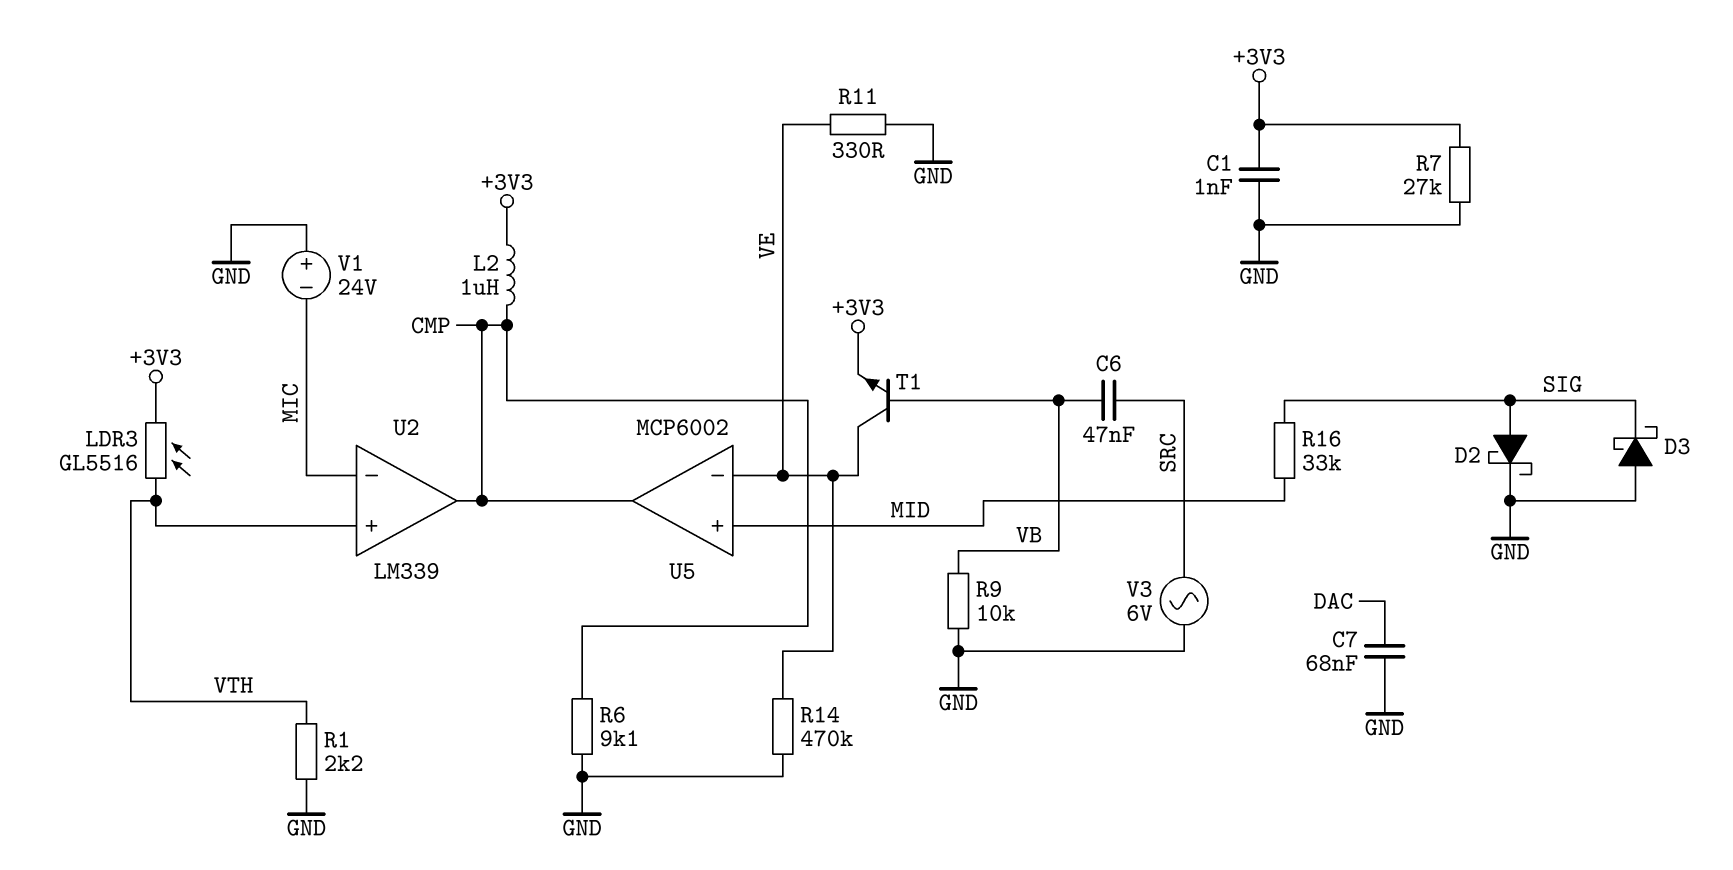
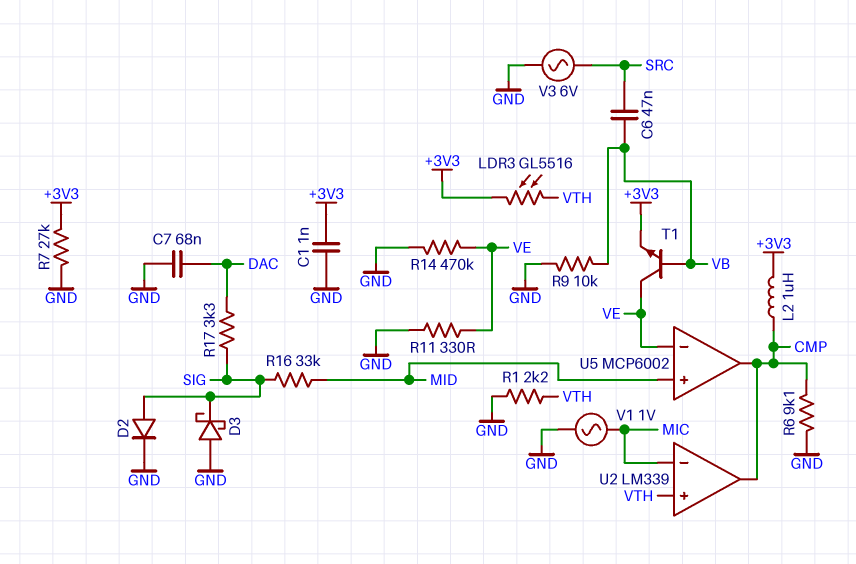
D2: schottky (A SIG, K GND) -> diode (A SIG, K GND)
R17: none -> 3.3k (DAC, SIG)
V1: 24V (plus GND, minus MIC) -> AC 1V (GND, MIC)

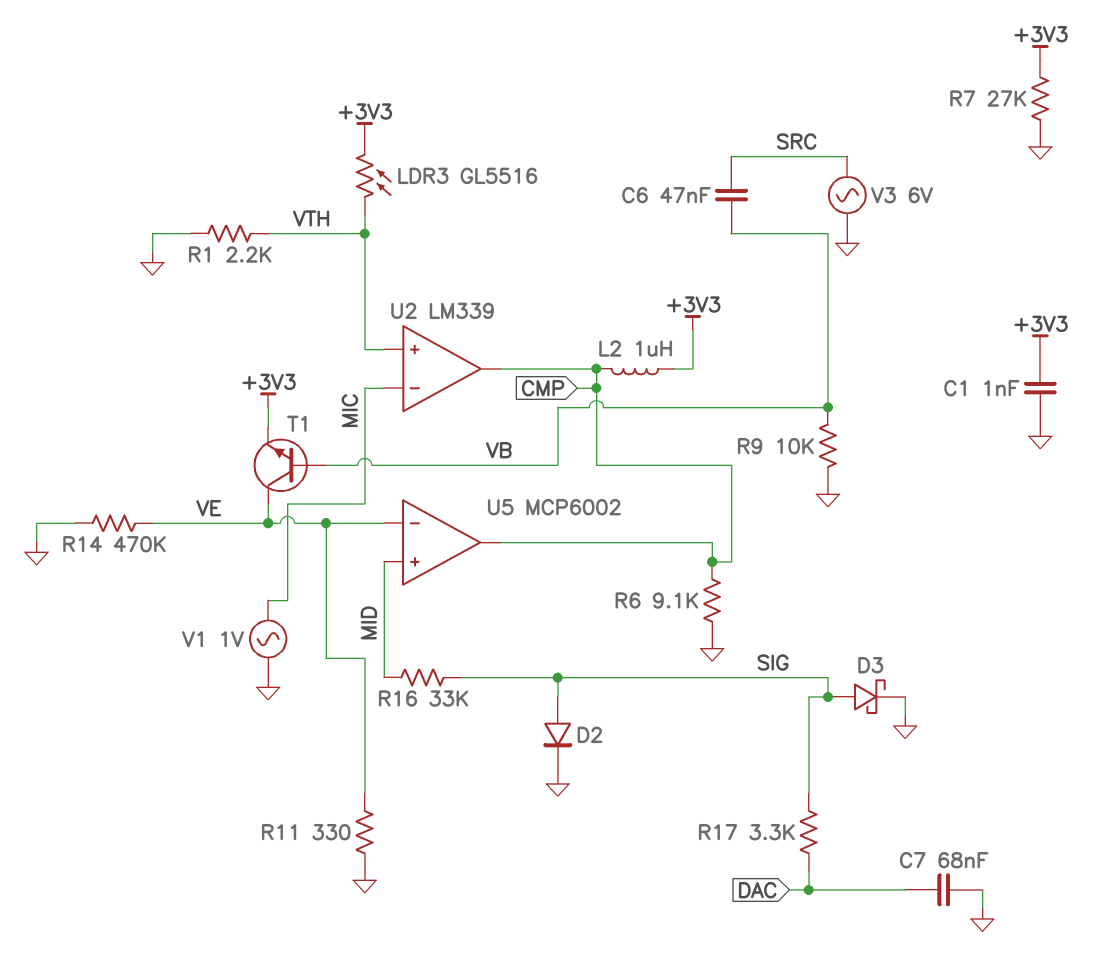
D3: schottky (A GND, K SIG) -> schottky (A SIG, K GND)

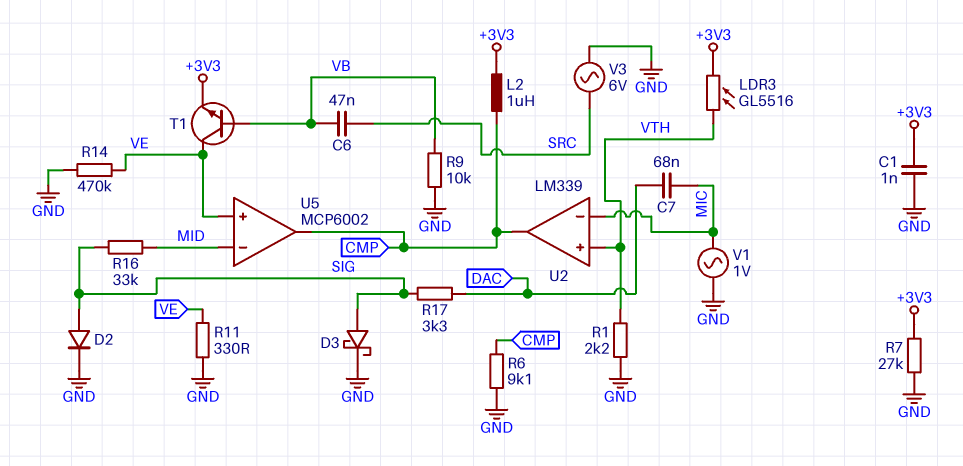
C7: 68nF (DAC, GND) -> 68nF (DAC, MIC)
U5 pin in+: MID -> VE
U5 pin in-: VE -> MID

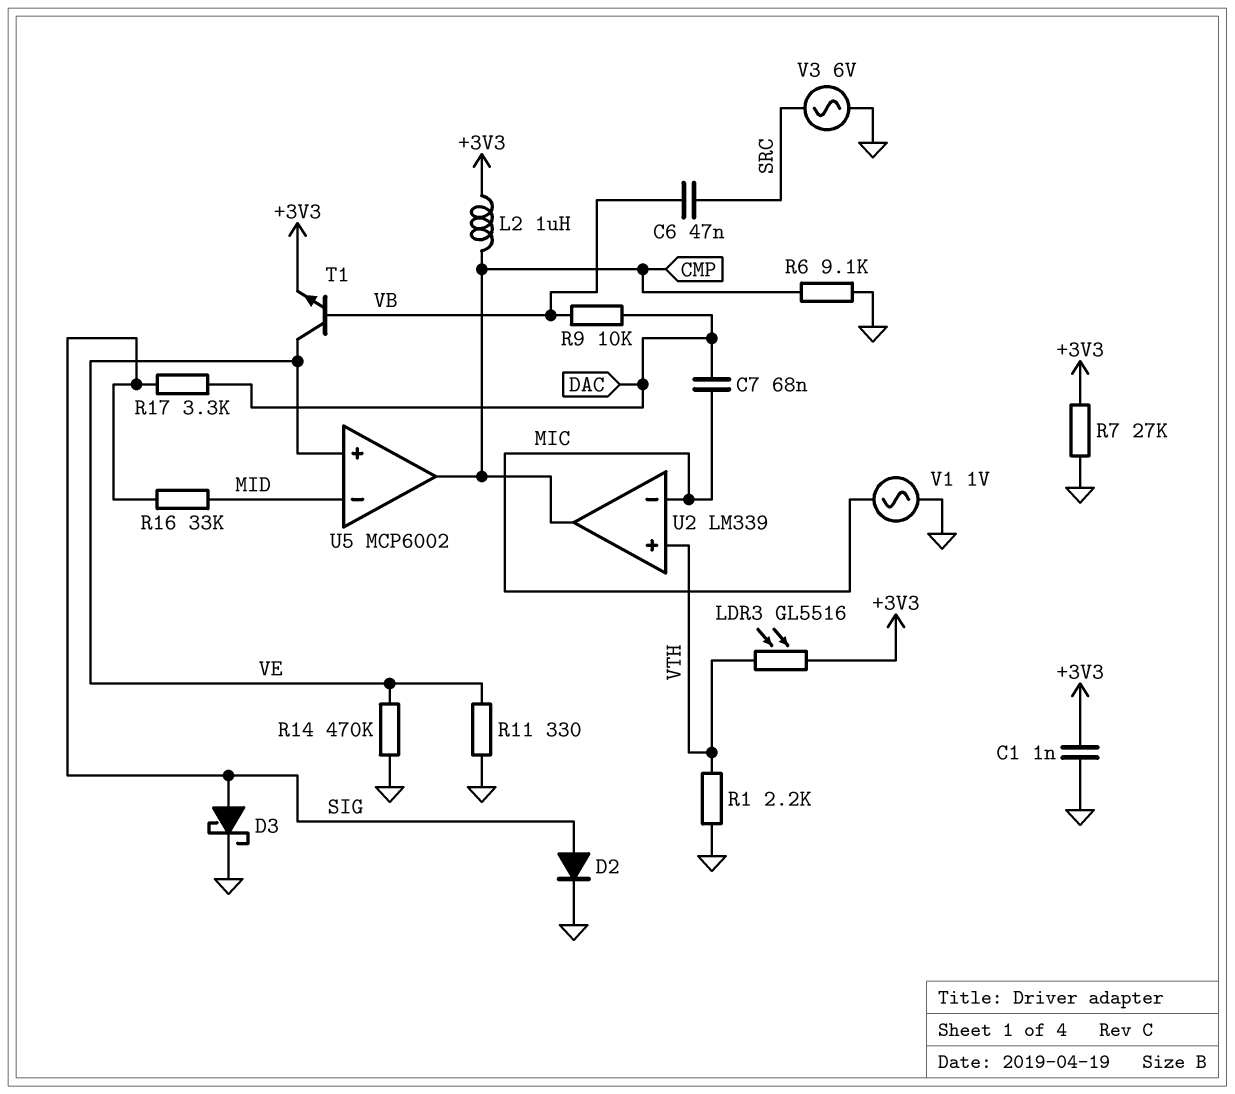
R9: 10k (GND, VB) -> 10k (DAC, VB)

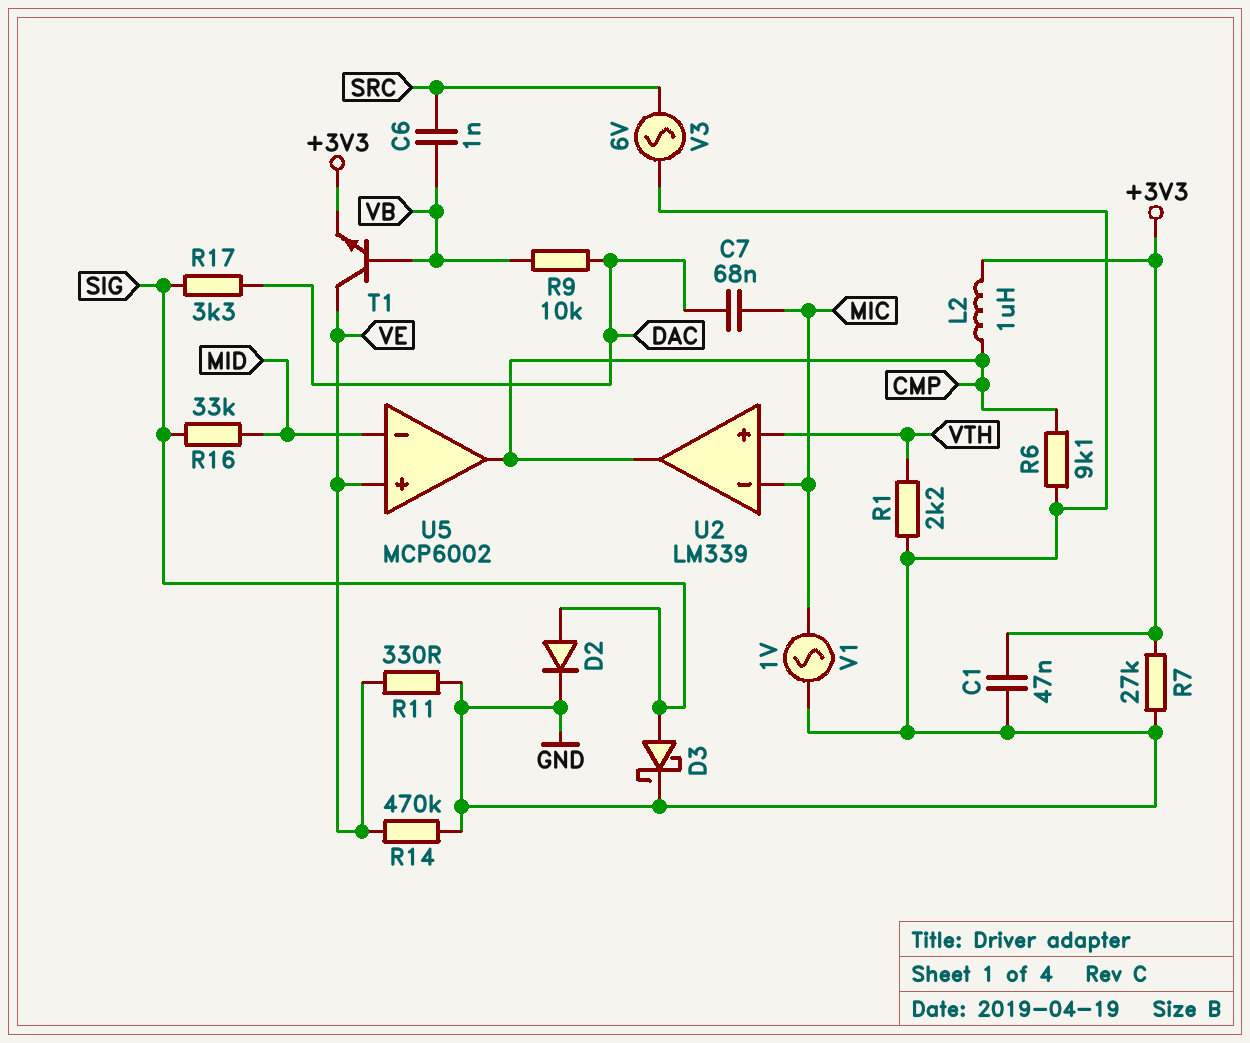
C1: 1nF (+3V3, GND) -> 47nF (+3V3, GND)
C6: 47nF (SRC, VB) -> 1nF (SRC, VB)
LDR3: GL5516 (+3V3, VTH) -> none

